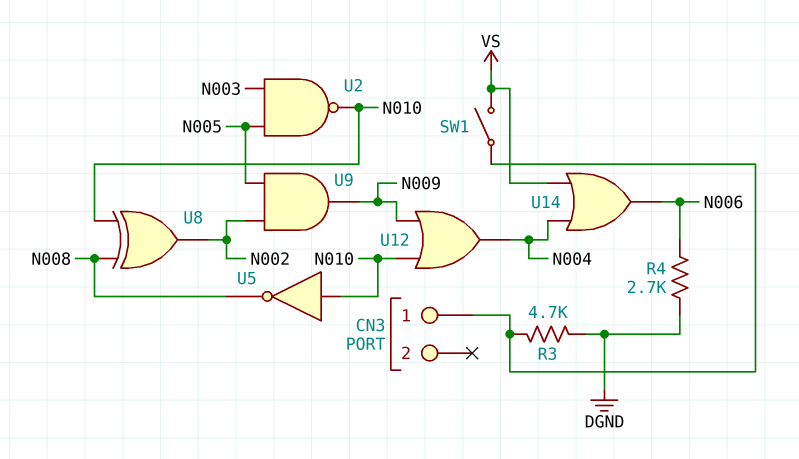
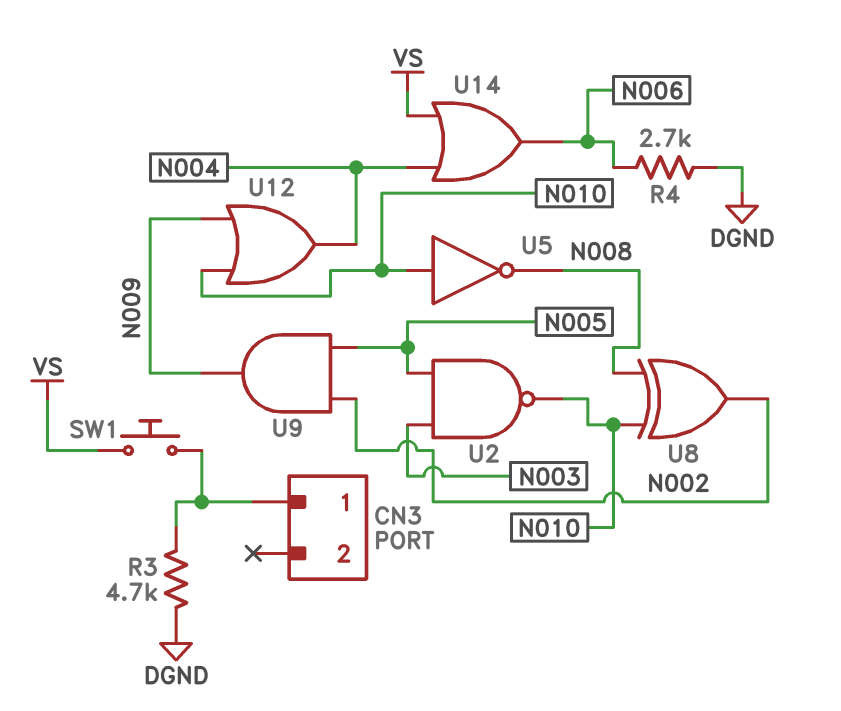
SW1: switch (CN3/1, VS) -> button (CN3/1, VS)

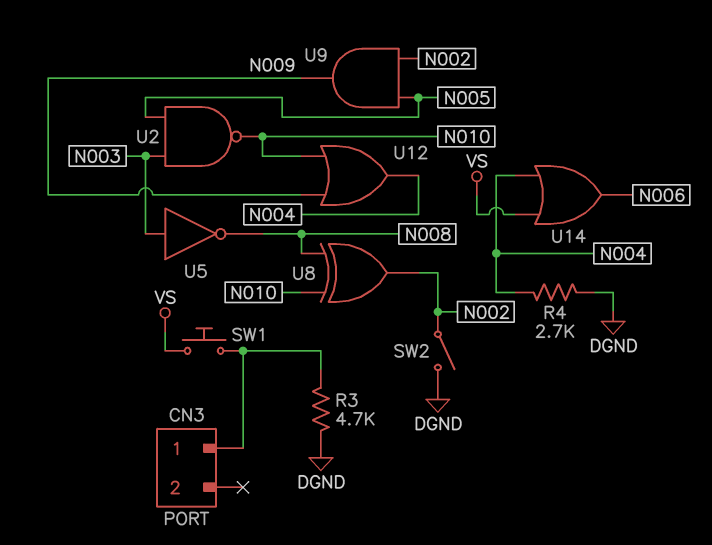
R4: 2.7k (DGND, N006) -> 2.7k (DGND, N004)
SW2: none -> switch (DGND, N002)
U5: NOT (in N010, out N008) -> NOT (in N003, out N008)

